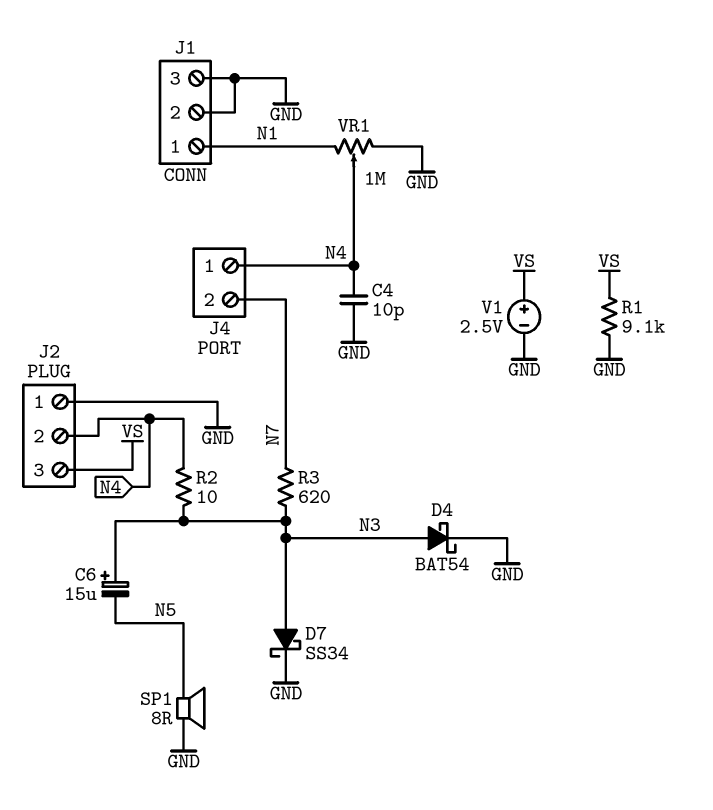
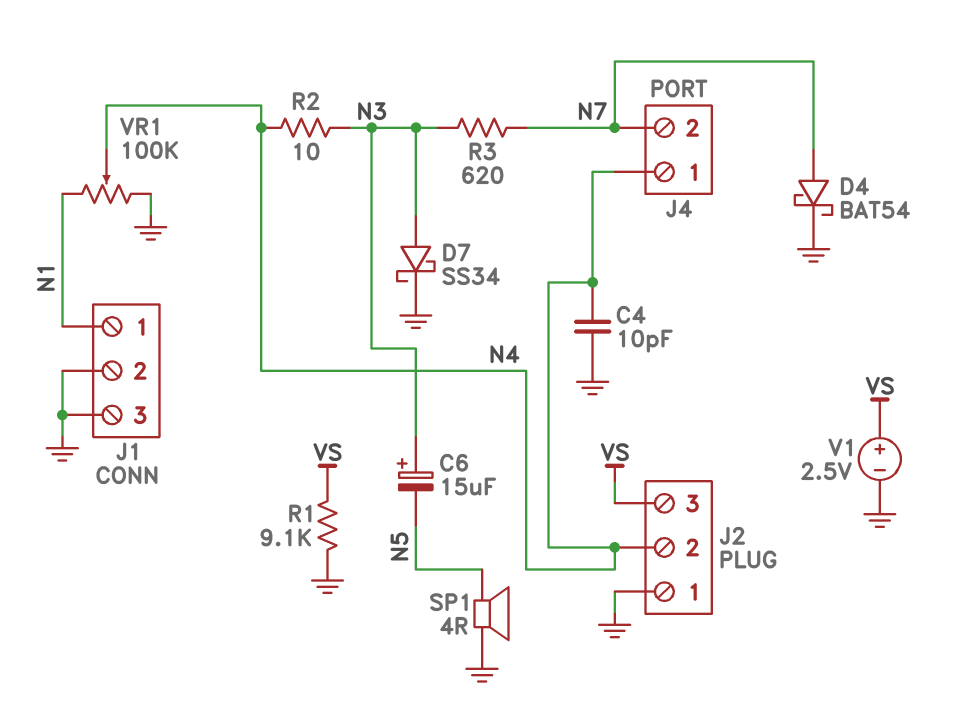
D4: schottky BAT54 (A N3, K GND) -> schottky BAT54 (A N7, K GND)
SP1: speaker 8R (GND, N5) -> speaker 4R (GND, N5)
VR1: 1M (GND, N1, wiper N4) -> 100k (GND, N1, wiper N4)

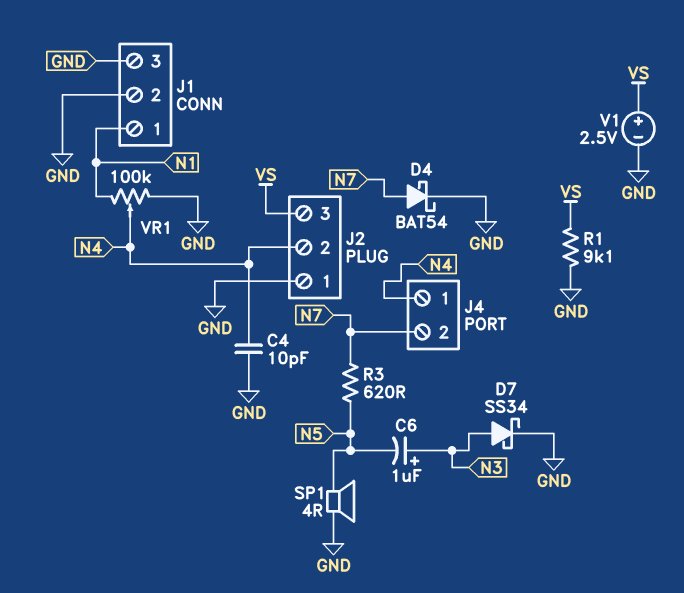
C6: 15uF (plus N3, minus N5) -> 1uF (plus N3, minus N5)
R2: 10 (N3, N4) -> none
R3: 620 (N3, N7) -> 620 (N5, N7)

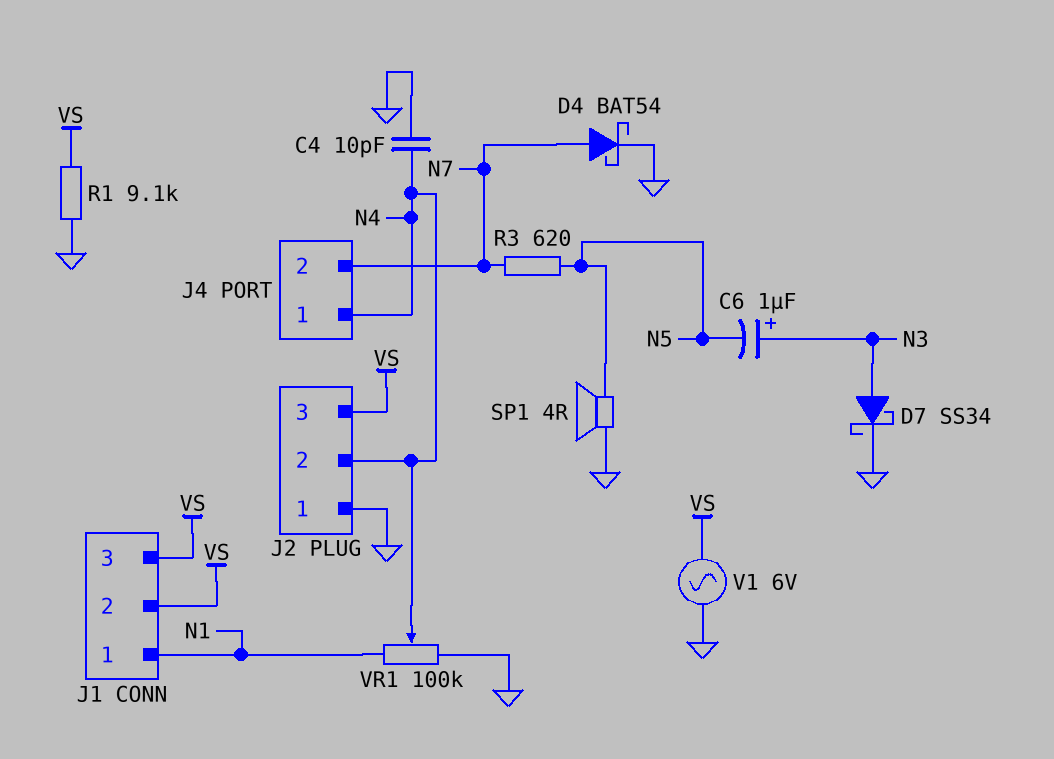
J1 pin 2: GND -> VS
J1 pin 3: GND -> VS
V1: 2.5V (plus VS, minus GND) -> AC 6V (GND, VS)

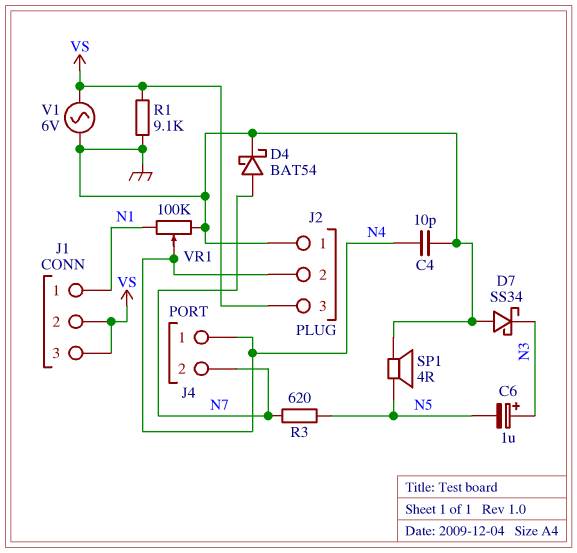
D7: schottky SS34 (A N3, K GND) -> schottky SS34 (A GND, K N3)

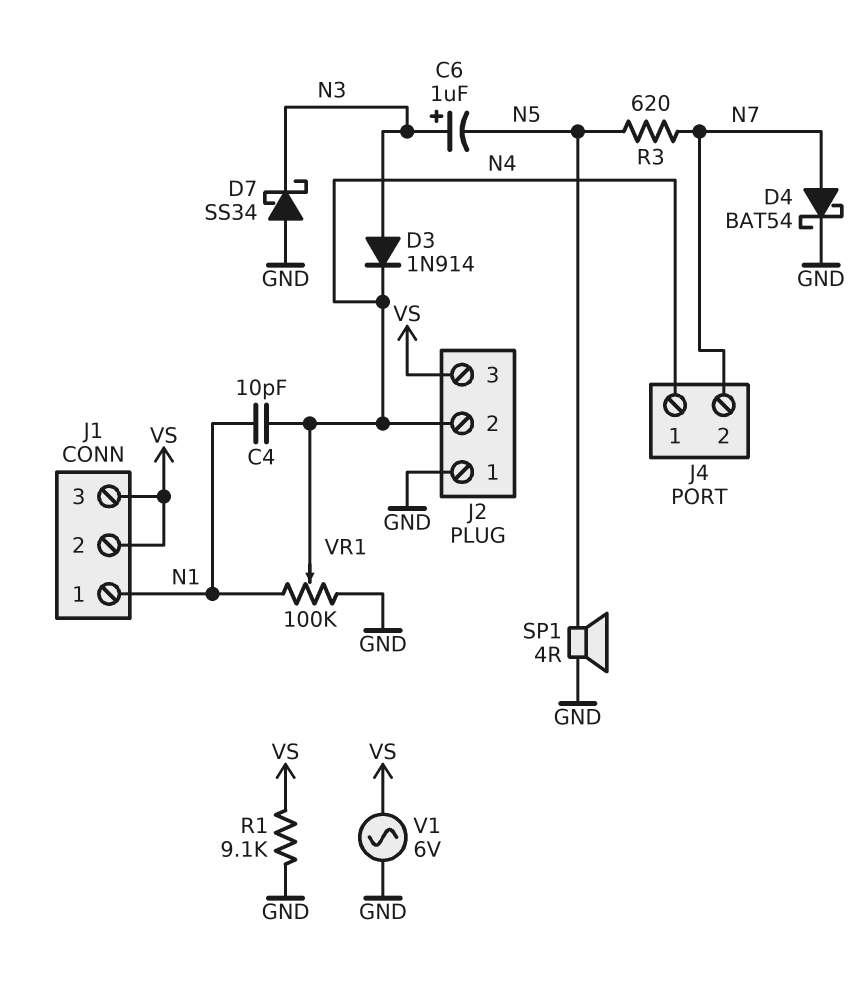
C4: 10pF (GND, N4) -> 10pF (N1, N4)
D3: none -> diode 1N914 (A N3, K N4)

